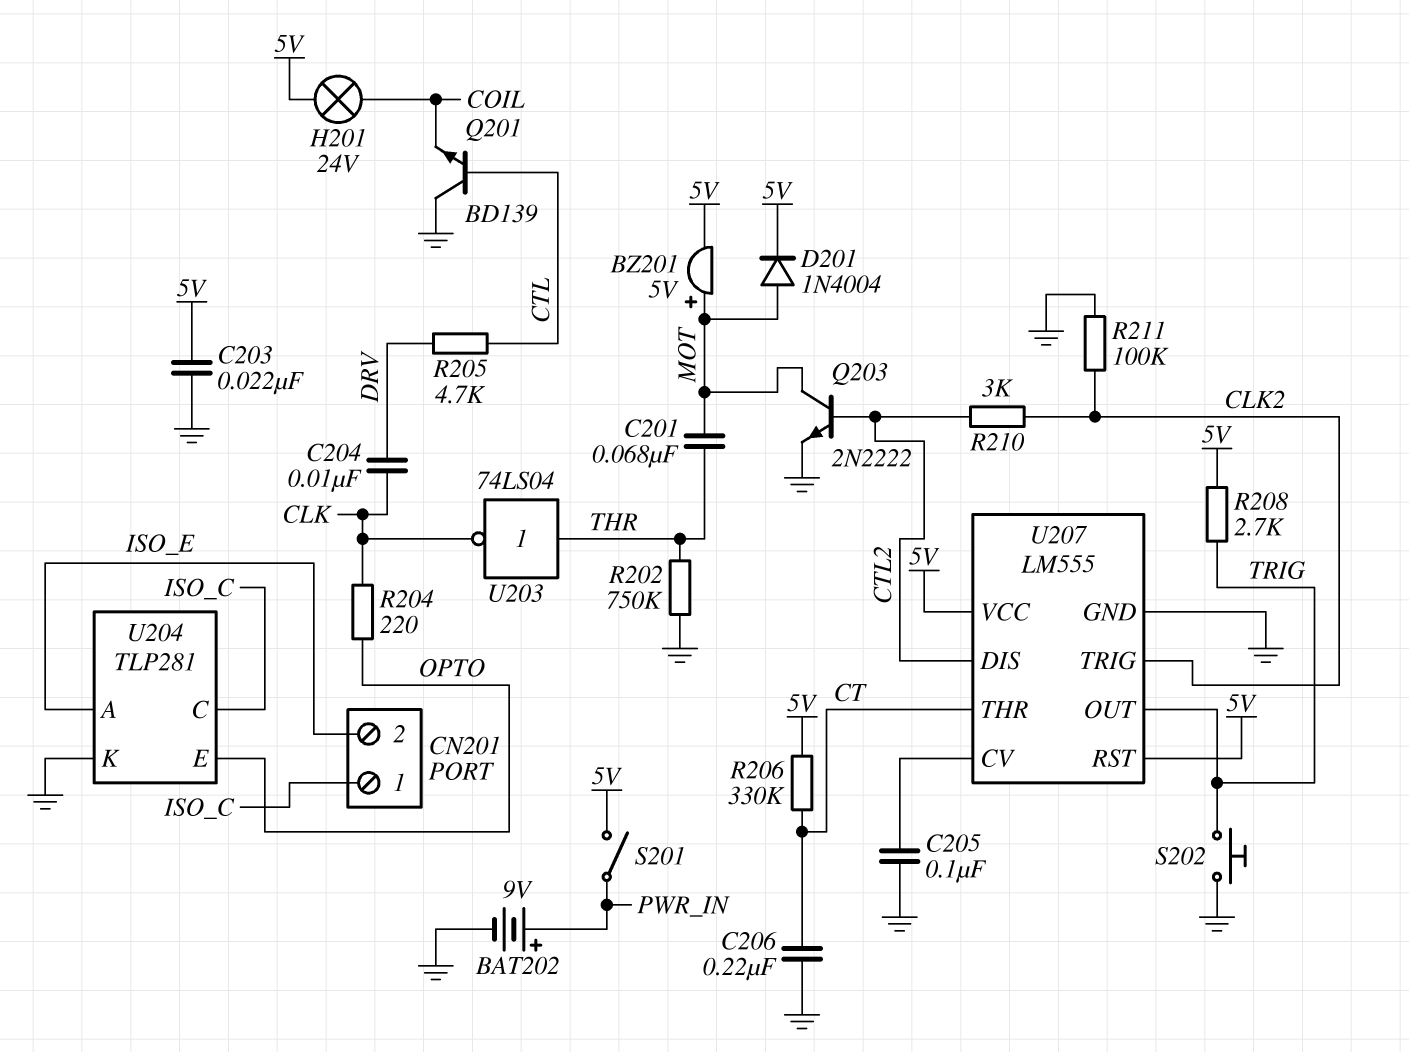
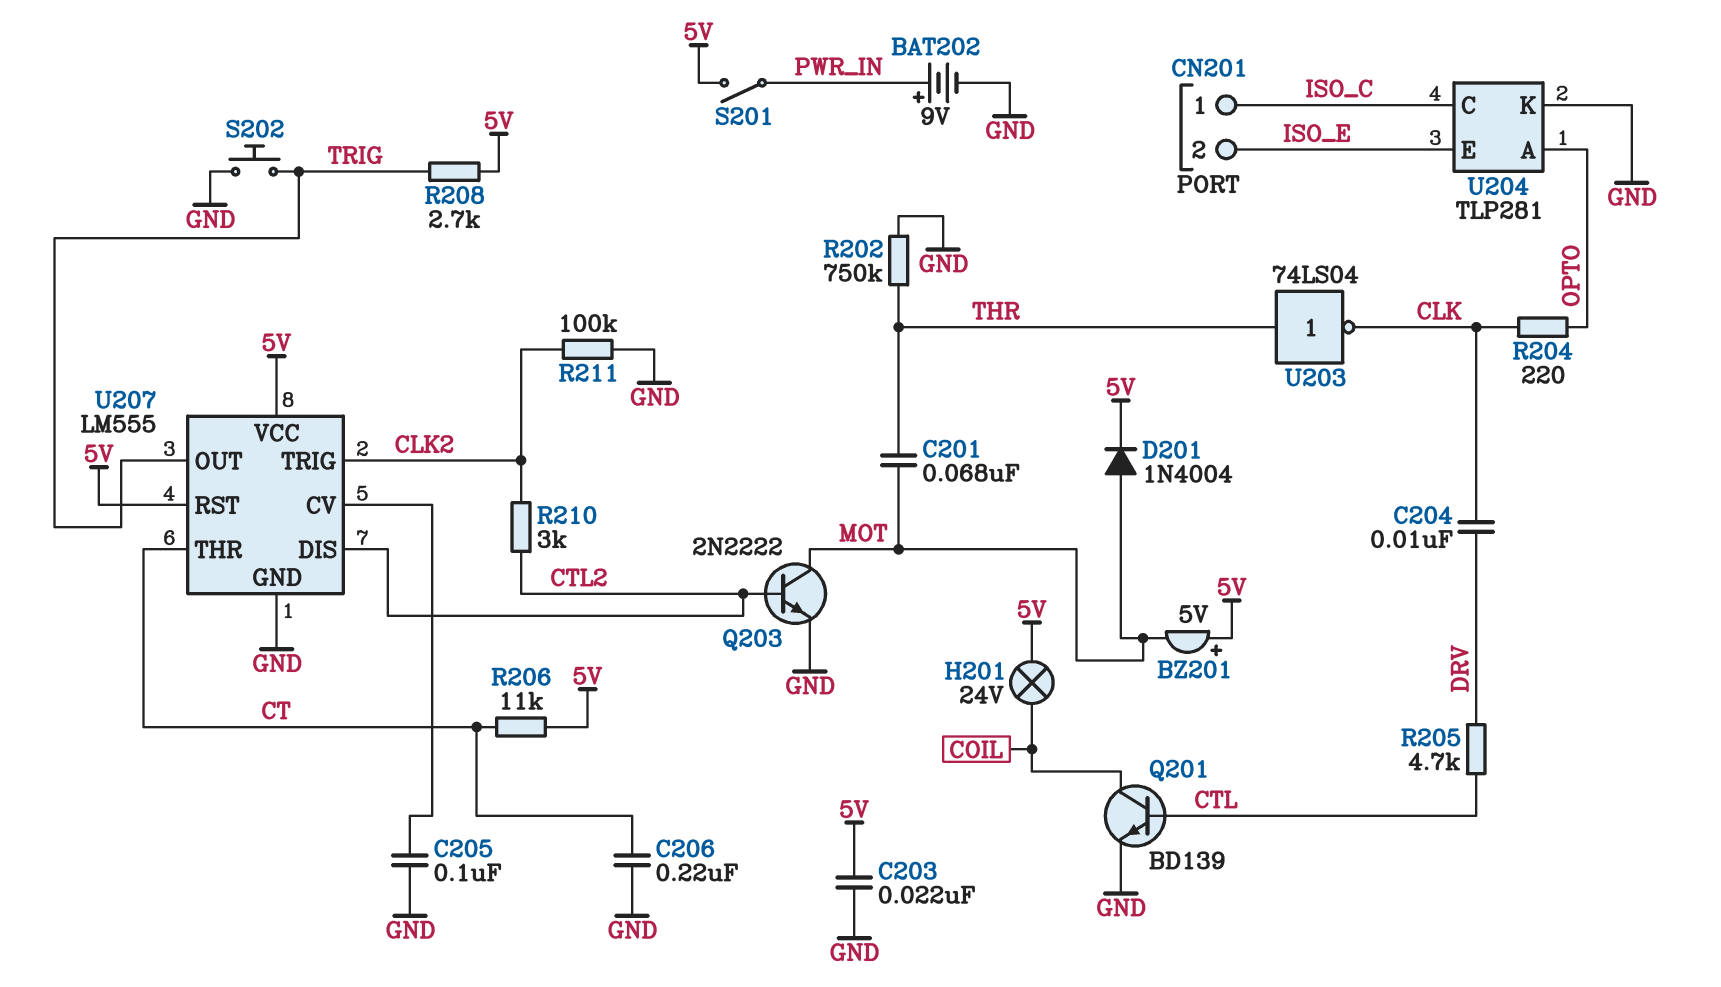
BZ201: buzzer 5V (plus MOT, minus 5V) -> buzzer 5V (plus 5V, minus MOT)
Q201: NPN BD139 (B CTL, C GND, E COIL) -> NPN BD139 (B CTL, C COIL, E GND)
R206: 330k (5V, CT) -> 11k (5V, CT)
U204 pin A: ISO_E -> OPTO
U204 pin E: OPTO -> ISO_E

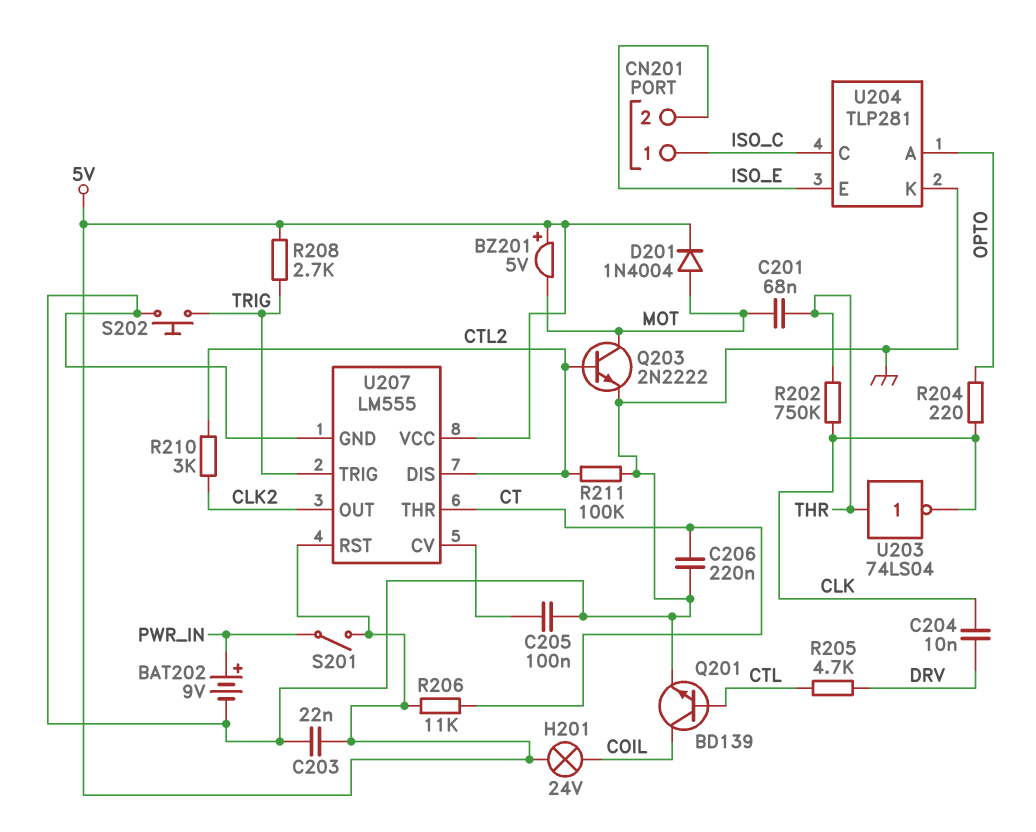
R202: 750k (GND, THR) -> 750k (CLK, THR)
R211: 100k (CLK2, GND) -> 100k (CTL2, GND)
U207 pin OUT: TRIG -> CLK2
U207 pin TRIG: CLK2 -> TRIG

